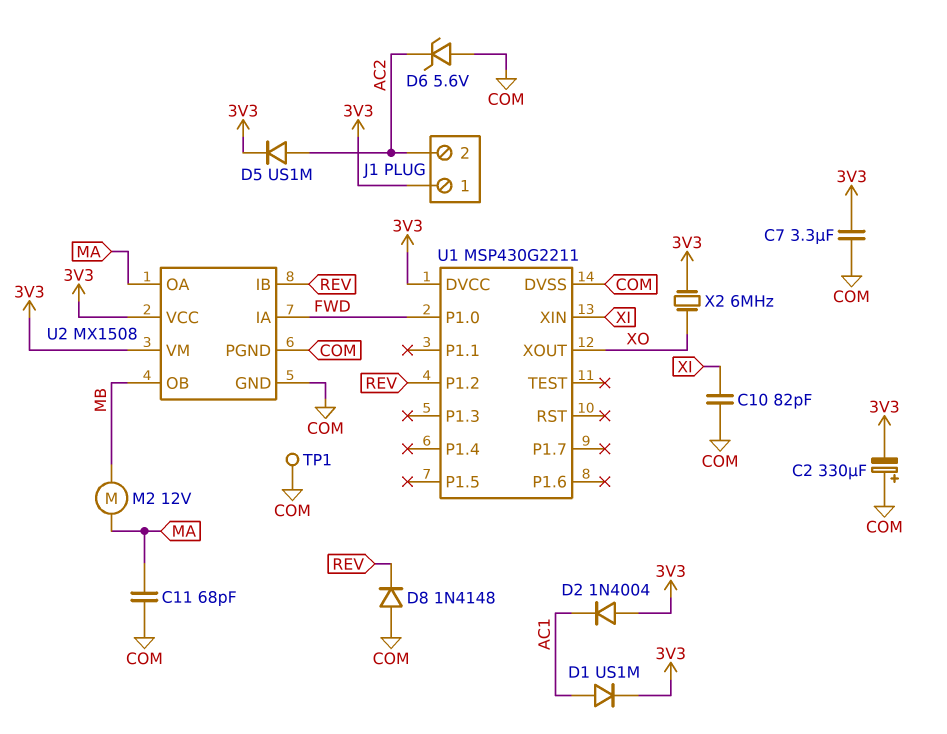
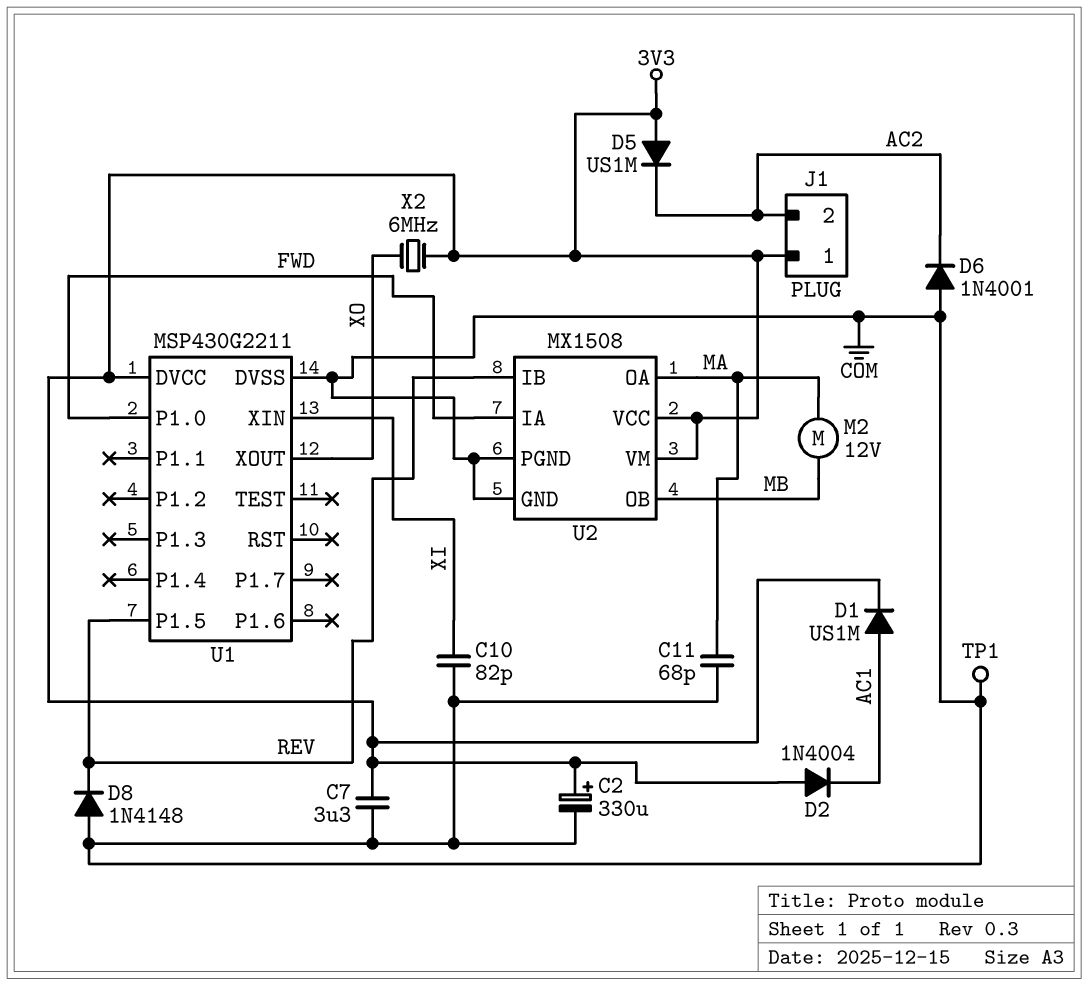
C2: 330uF (plus COM, minus 3V3) -> 330uF (plus 3V3, minus COM)
D5: diode US1M (A AC2, K 3V3) -> diode US1M (A 3V3, K AC2)
D6: zener 5.6V (A COM, K AC2) -> diode 1N4001 (A COM, K AC2)
U1 pin P1.2: REV -> none
U1 pin P1.5: none -> REV

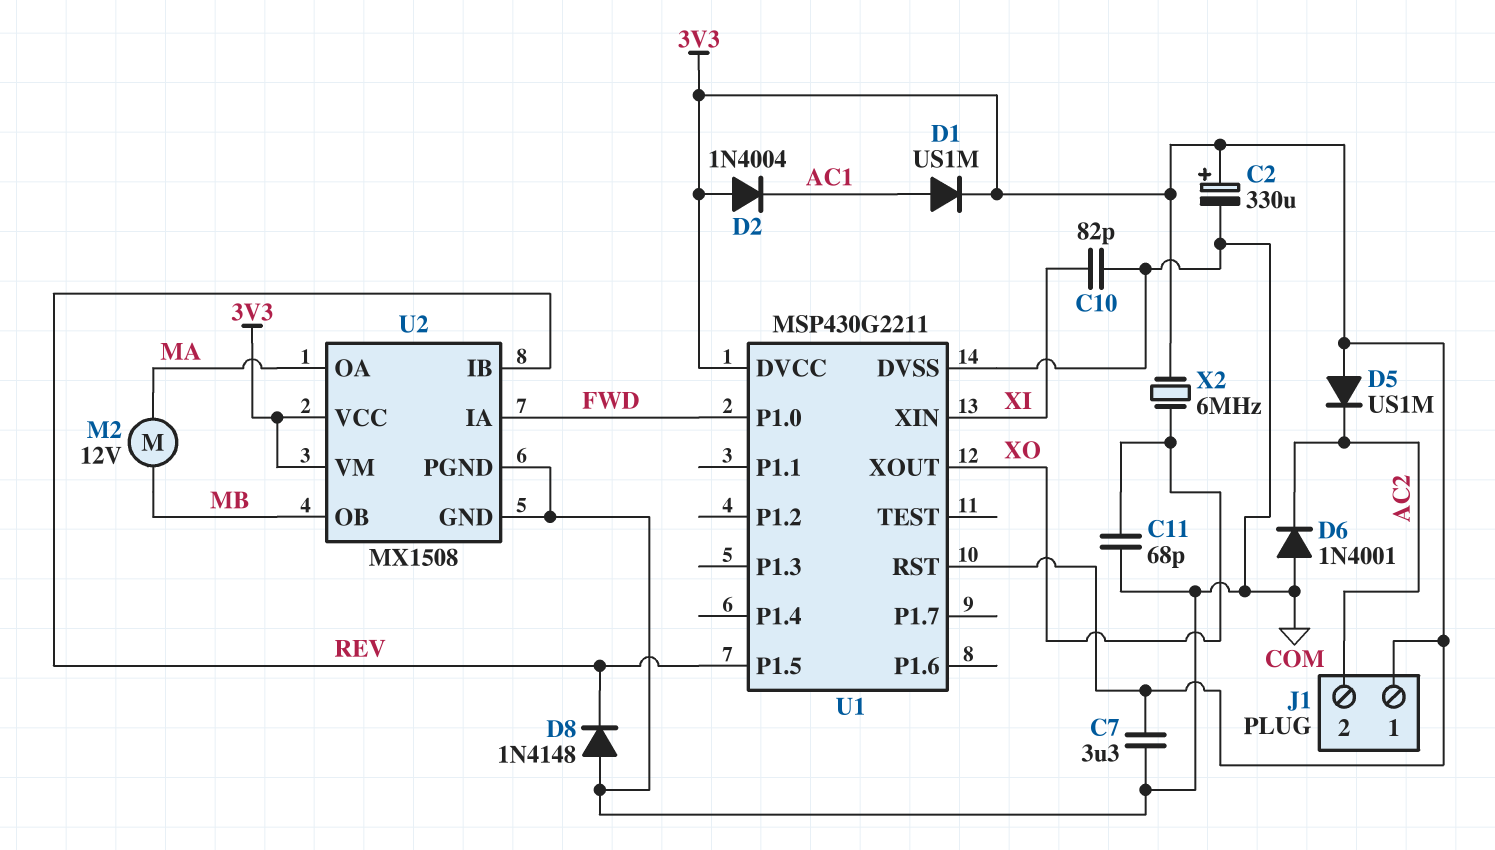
C11: 68pF (COM, MA) -> 68pF (COM, XO)
TP1: test point (COM) -> none
U1 pin RST: none -> 3V3

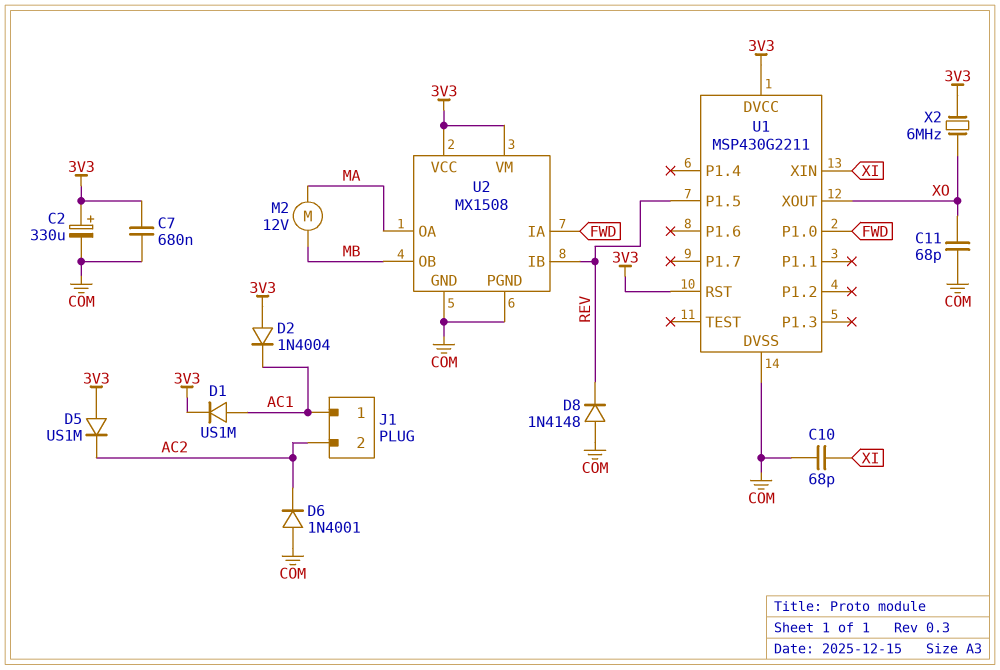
C7: 3.3uF (3V3, COM) -> 680nF (3V3, COM)
C10: 82pF (COM, XI) -> 68pF (COM, XI)
J1 pin 1: 3V3 -> AC1

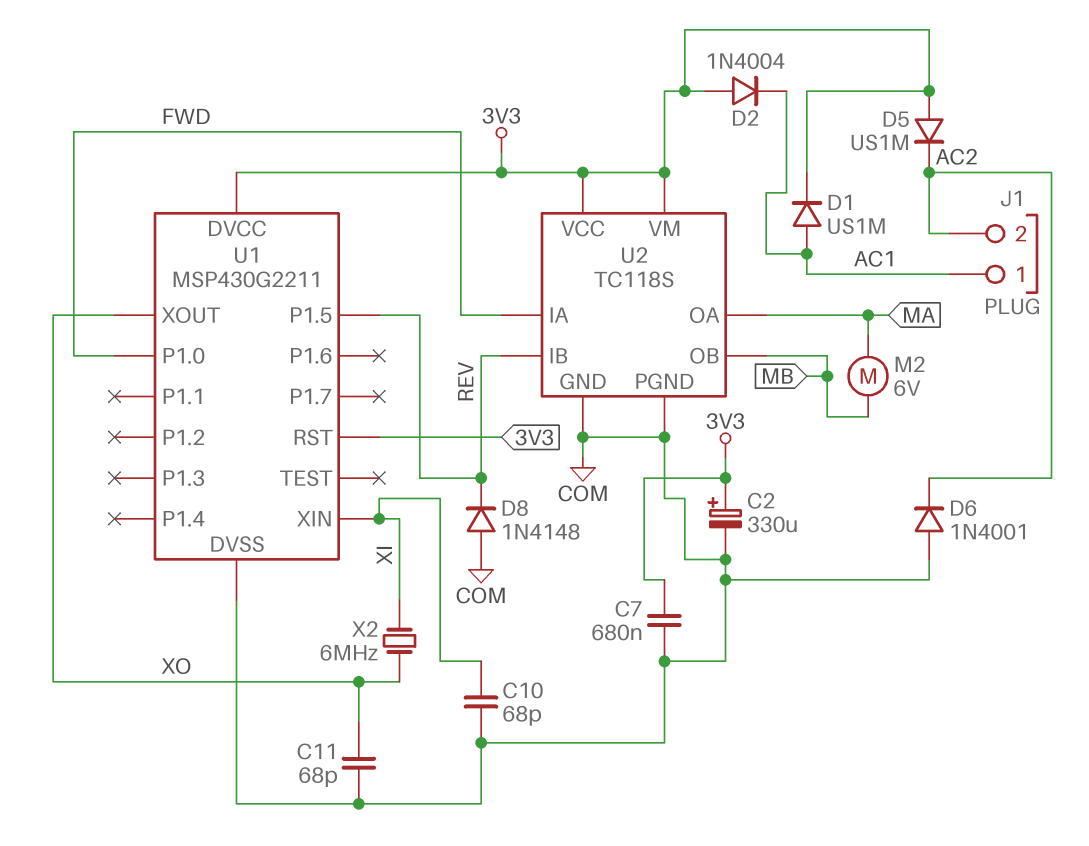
M2: motor 12V (MA, MB) -> motor 6V (MA, MB)
U2: MX1508 -> TC118S
X2: 6MHz (3V3, XO) -> 6MHz (XI, XO)

